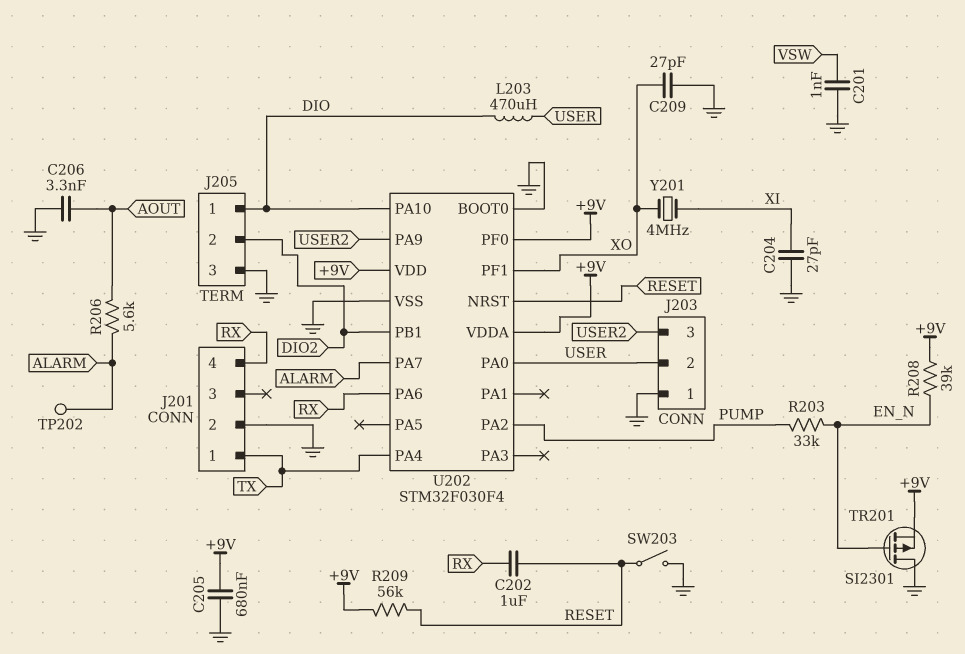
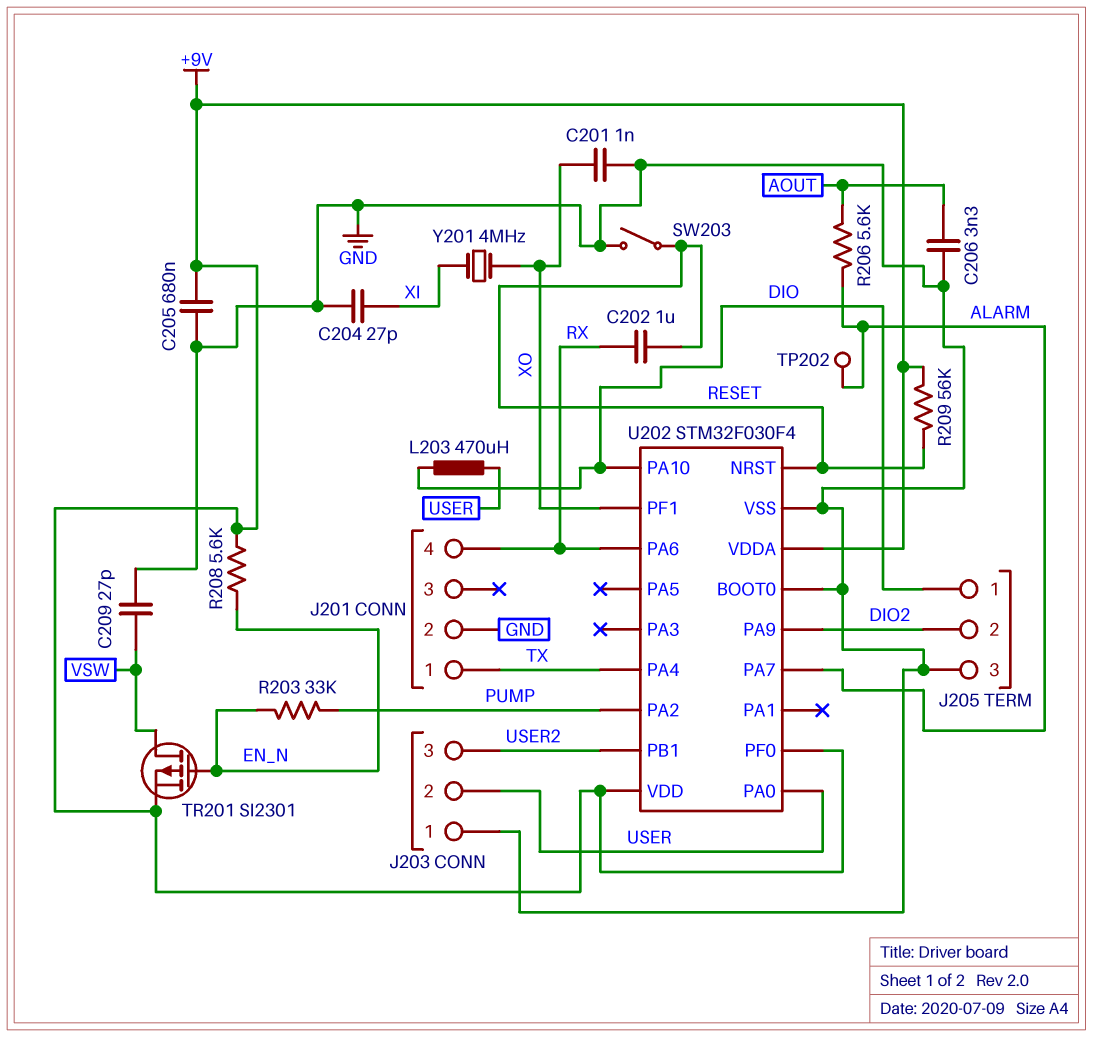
C201: 1nF (GND, VSW) -> 1nF (GND, XO)
C209: 27pF (GND, XO) -> 27pF (GND, VSW)
R208: 39k (+9V, EN_N) -> 5.6k (+9V, EN_N)
TR201: PMOS SI2301 (G EN_N, D GND, S +9V) -> PMOS SI2301 (G EN_N, D VSW, S +9V)
U202 pin PA9: USER2 -> DIO2
U202 pin PB1: DIO2 -> USER2

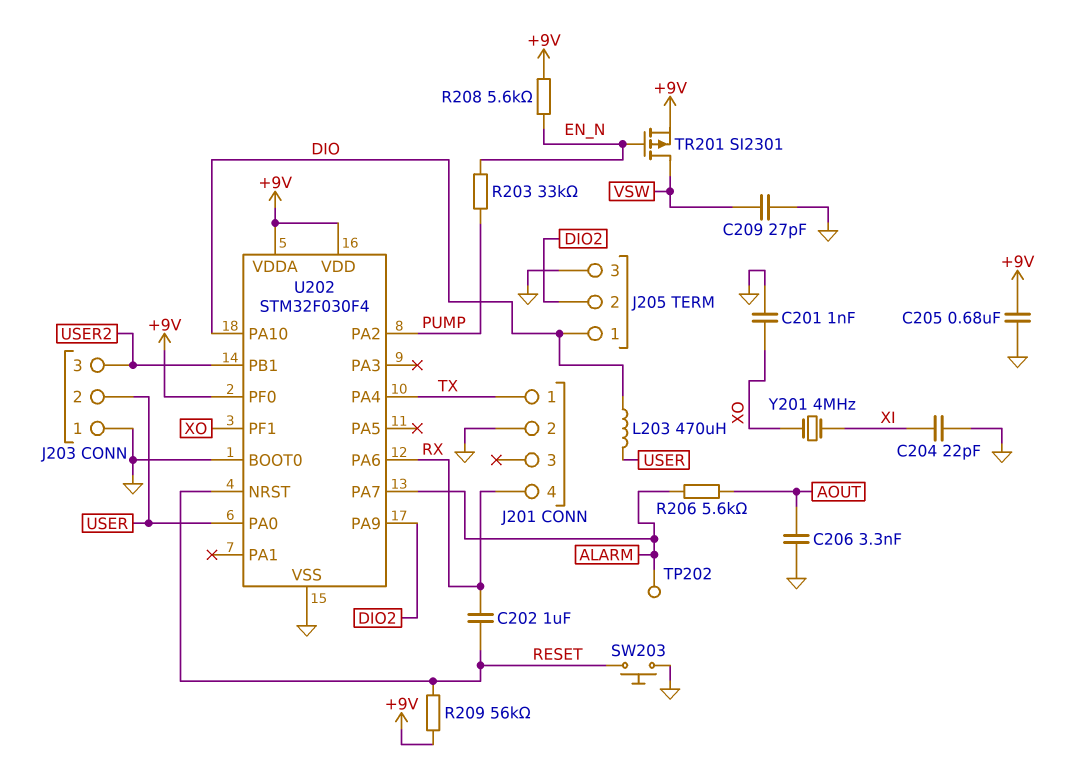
C204: 27pF (GND, XI) -> 22pF (GND, XI)
SW203: switch (GND, RESET) -> button (GND, RESET)

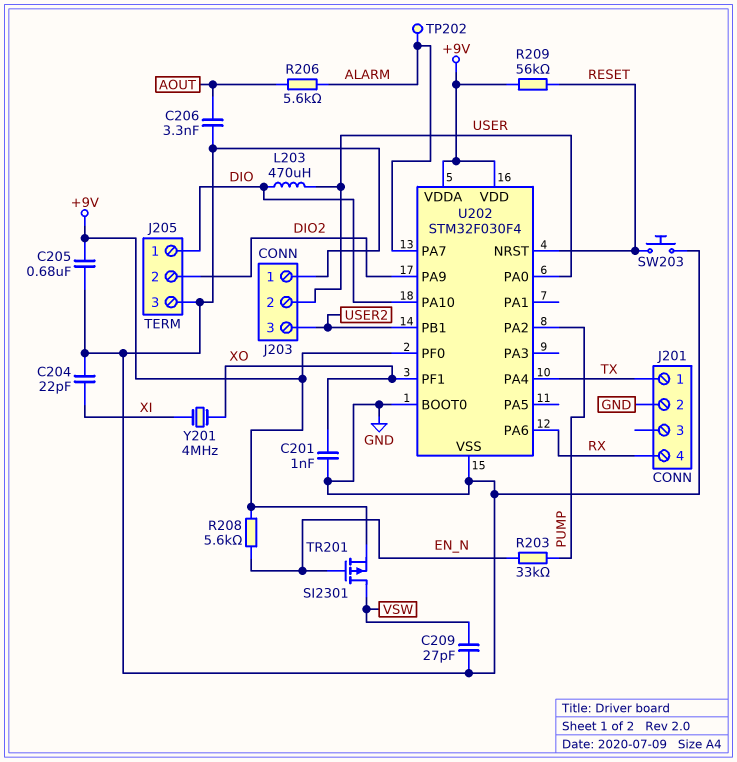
C202: 1uF (RESET, RX) -> none

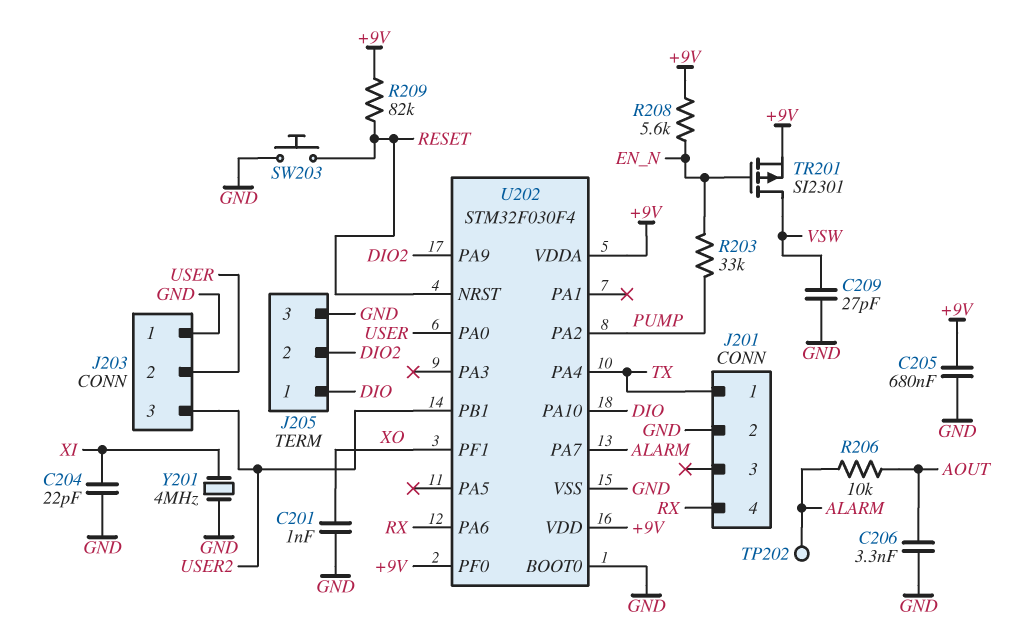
L203: 470uH (DIO, USER) -> none
R206: 5.6k (ALARM, AOUT) -> 10k (ALARM, AOUT)
R209: 56k (+9V, RESET) -> 82k (+9V, RESET)
Y201: 4MHz (XI, XO) -> 4MHz (GND, XI)

